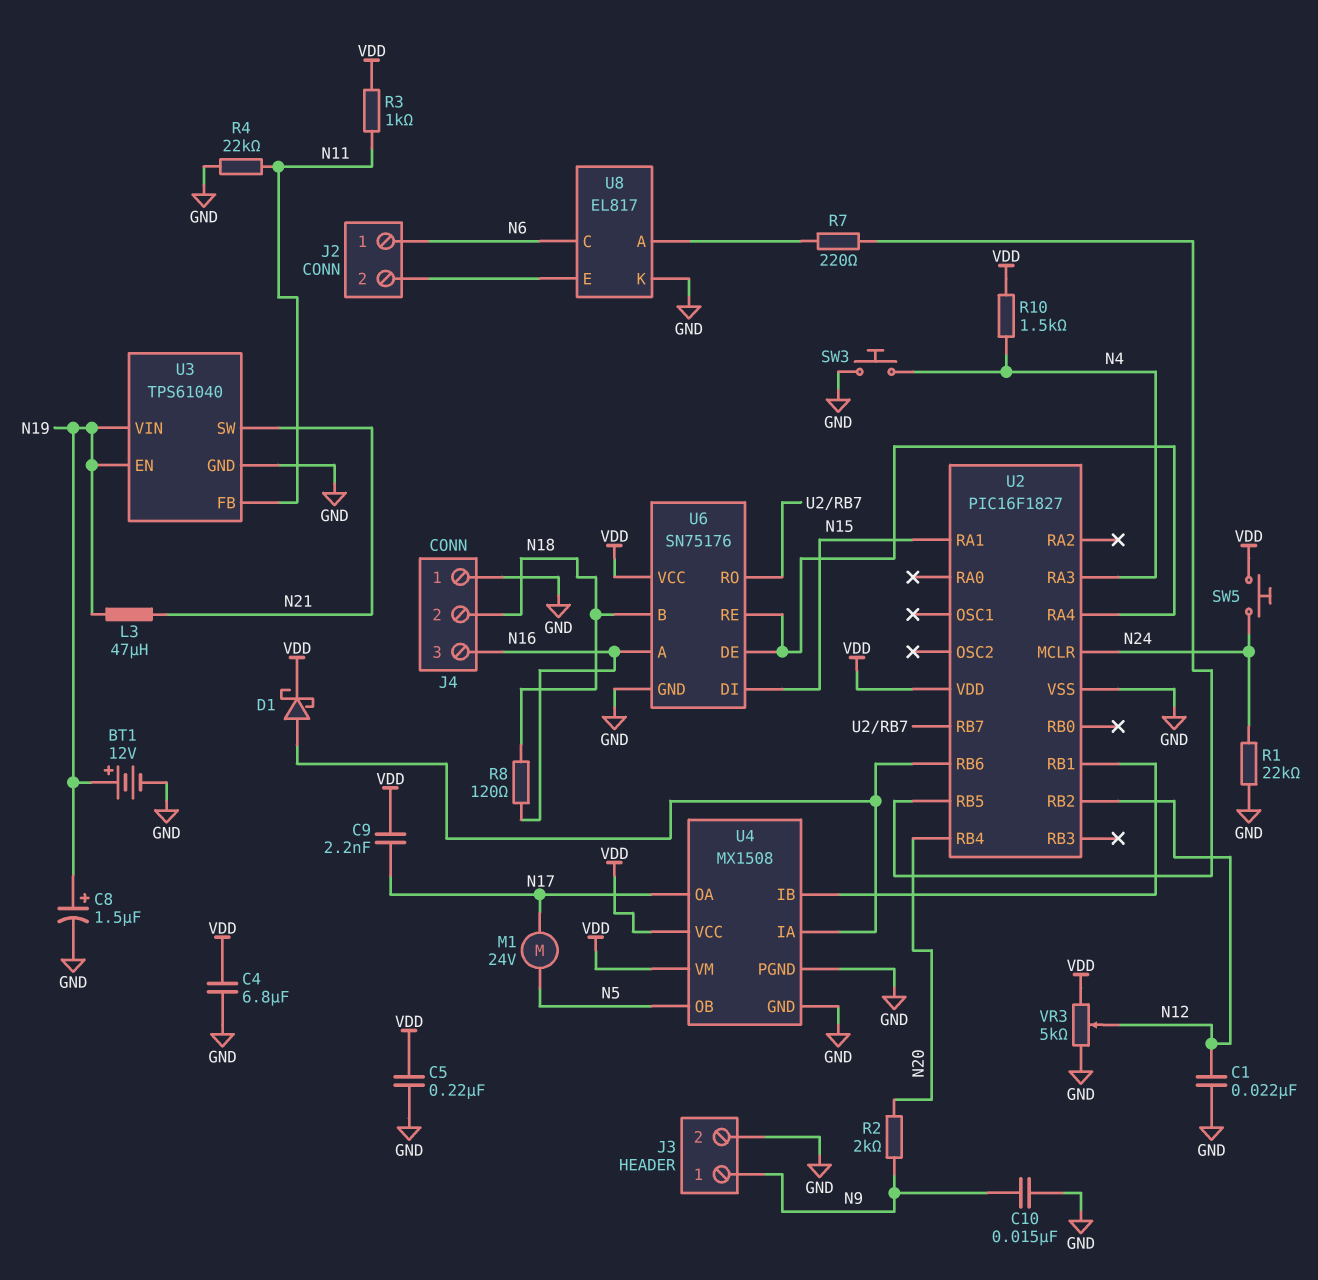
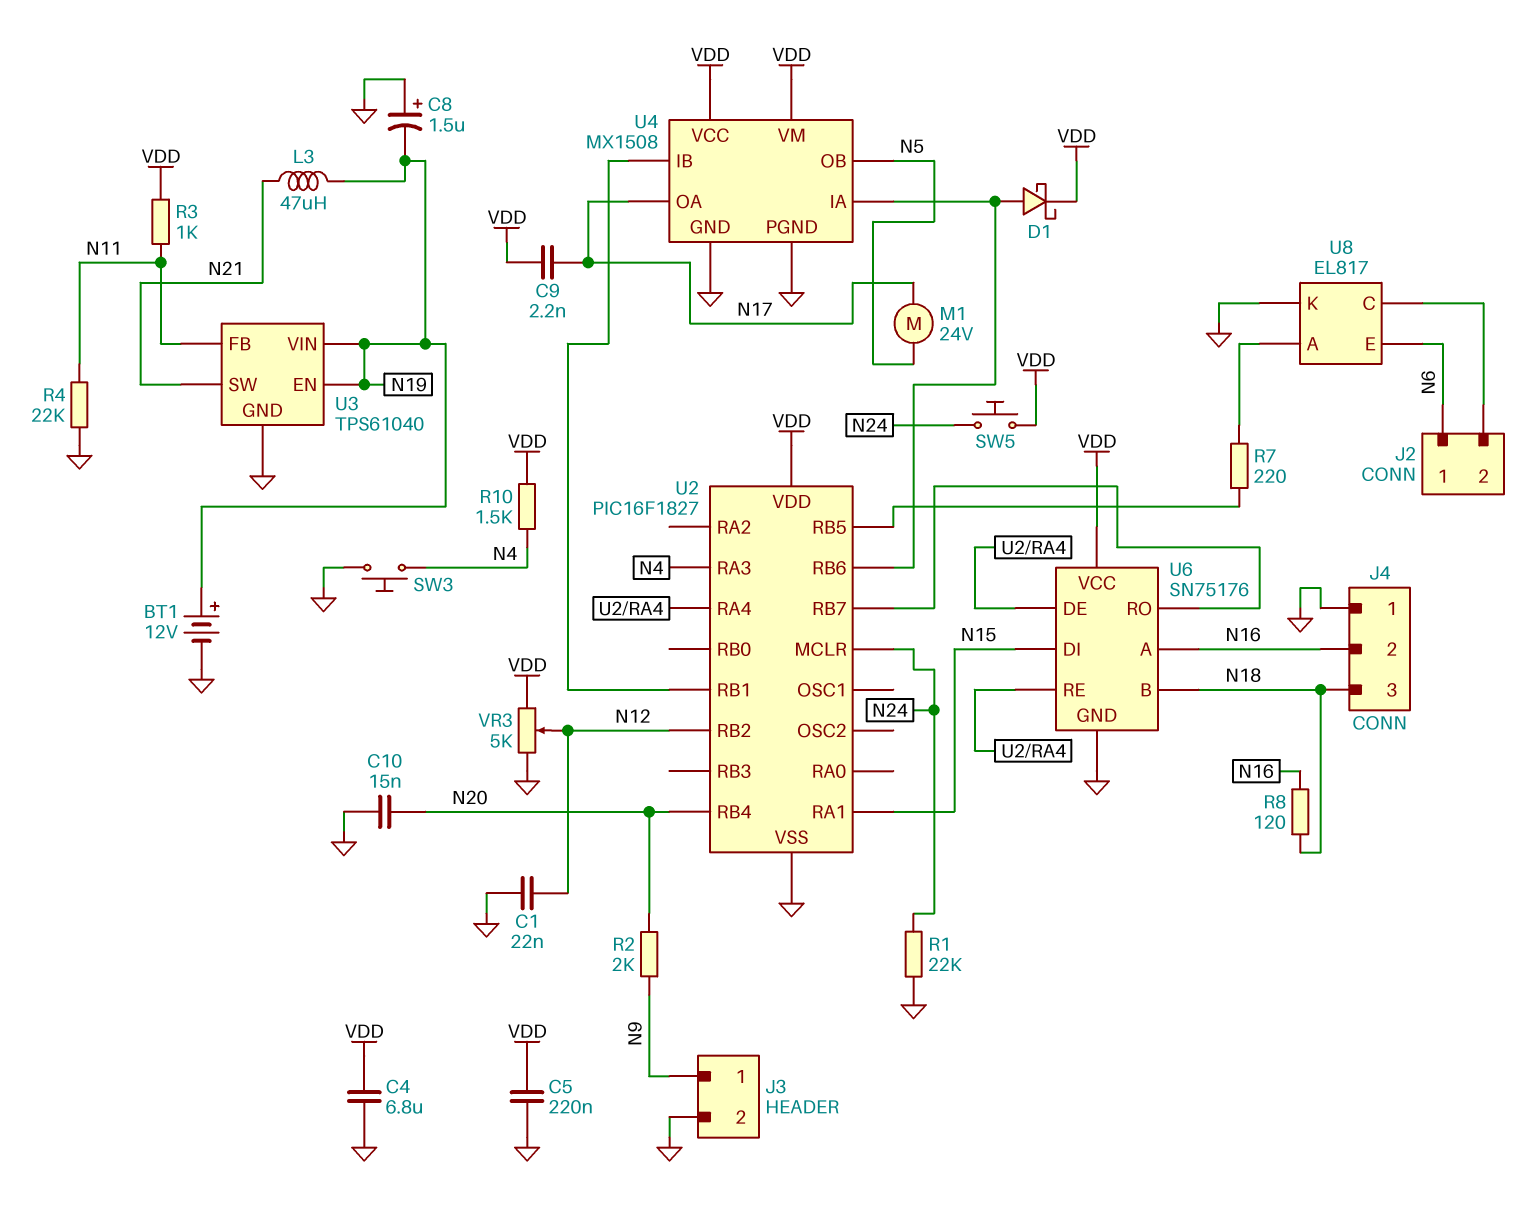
C8: 1.5uF (plus N19, minus GND) -> 1.5uF (plus GND, minus N19)
C10: 15nF (GND, N9) -> 15nF (GND, N20)
J4 pin 2: N18 -> N16
J4 pin 3: N16 -> N18
U8 pin C: N6 -> J2/2
U8 pin E: J2/2 -> N6

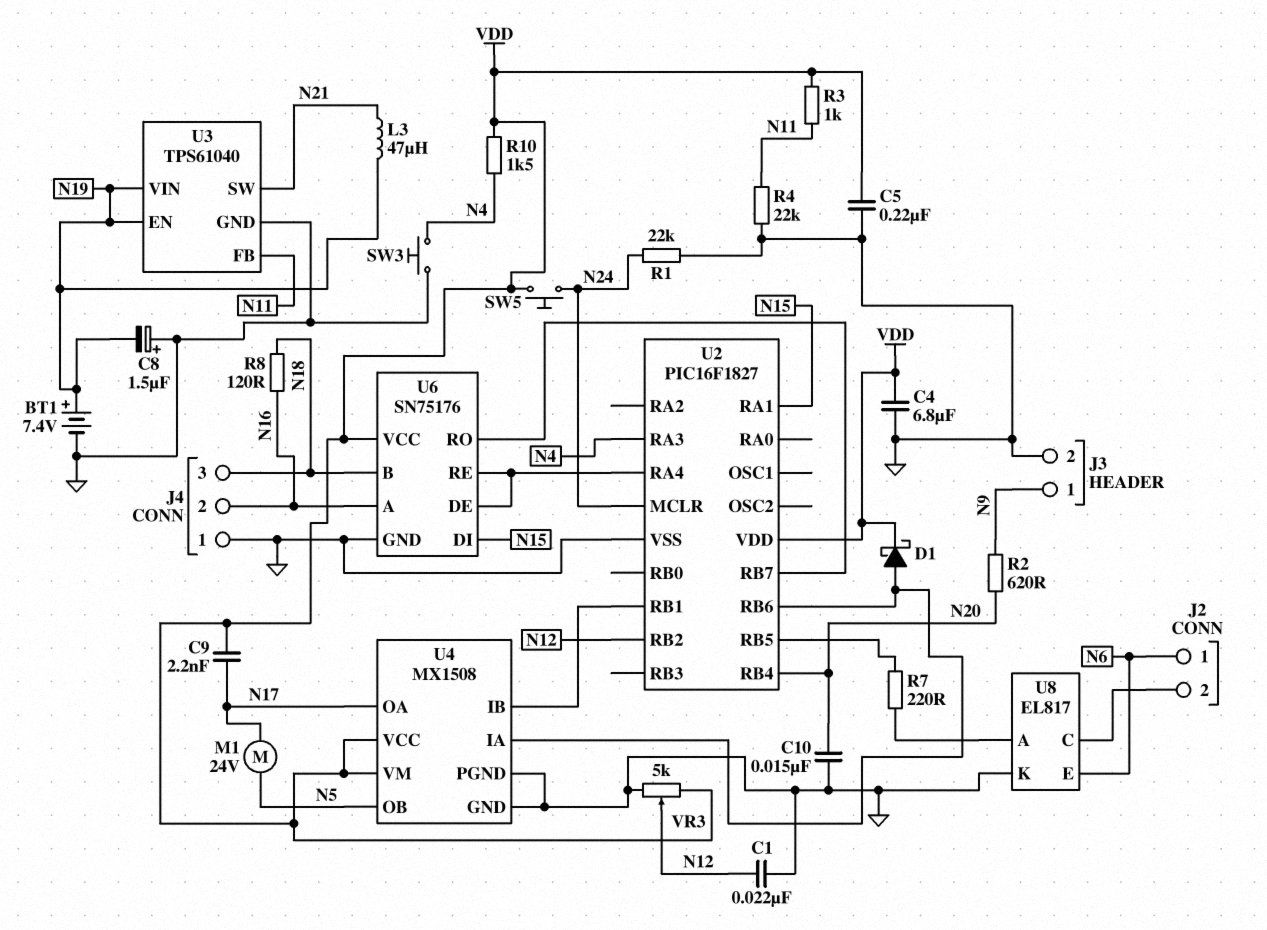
BT1: 12V (plus N19, minus GND) -> 7.4V (plus N19, minus GND)
R2: 2k (N9, N20) -> 620 (N9, N20)

